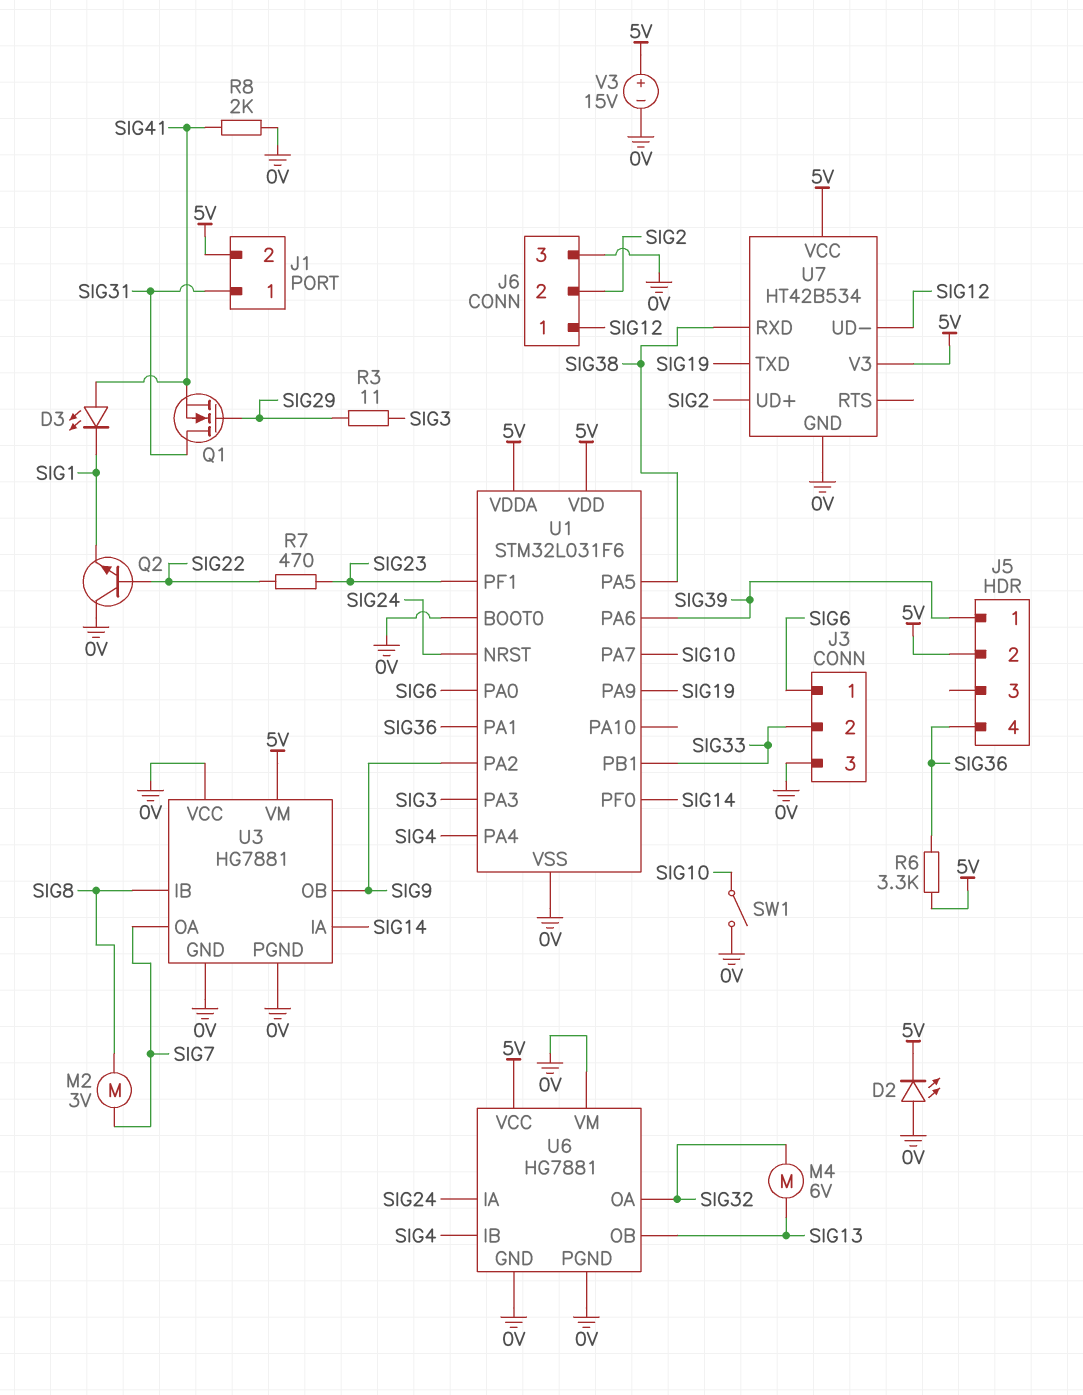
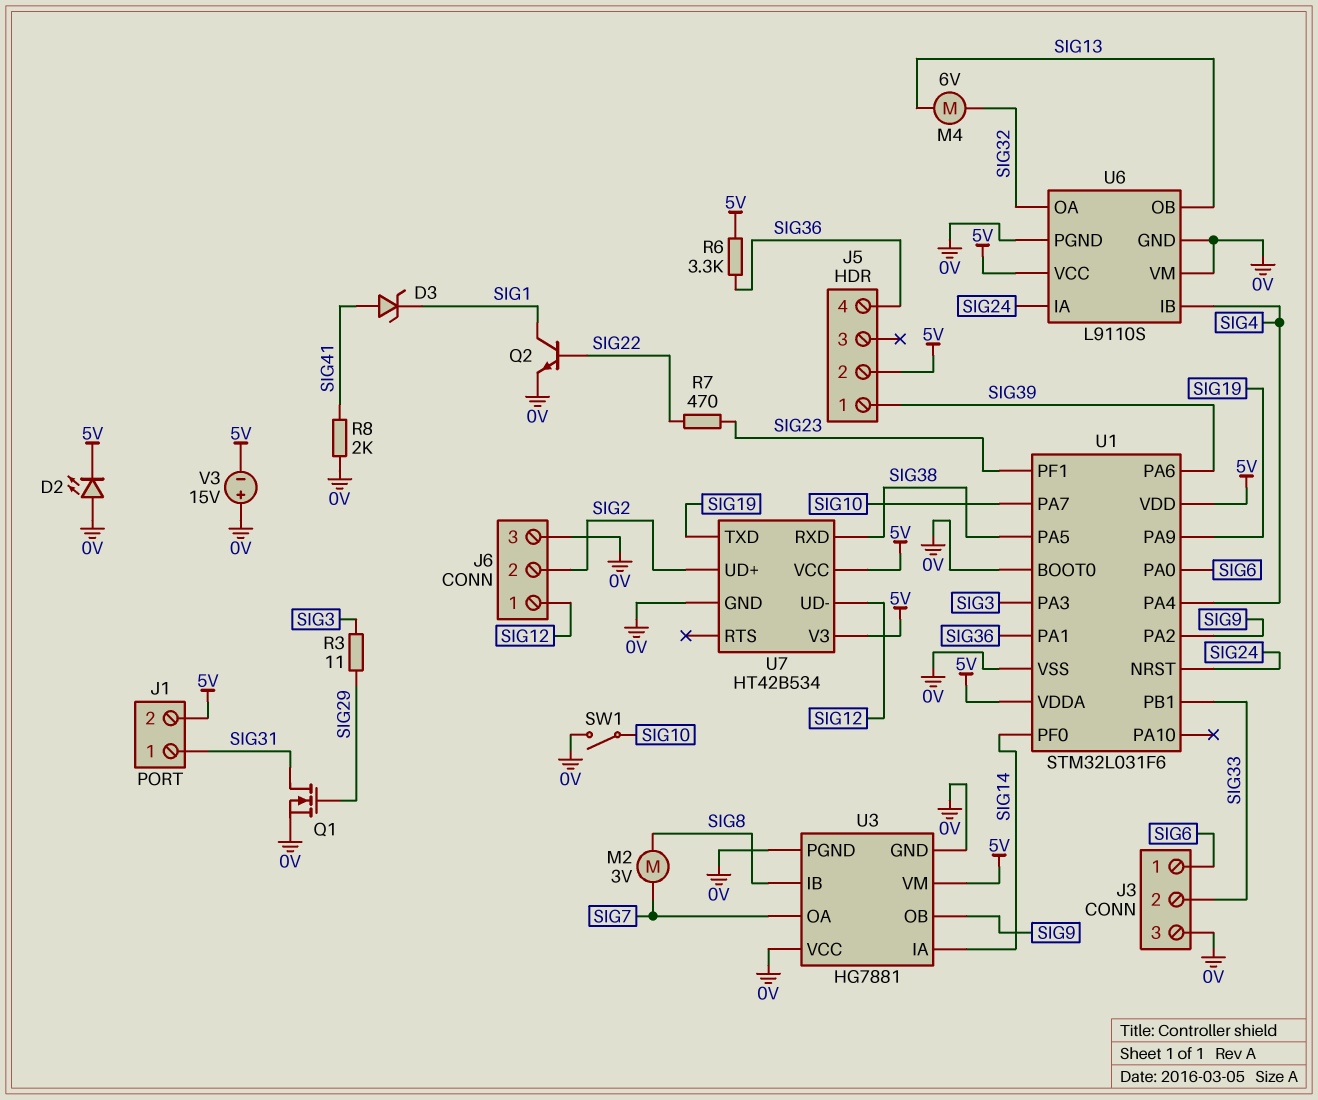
D3: LED (A SIG41, K SIG1) -> zener (A SIG41, K SIG1)
Q1: NMOS (G SIG29, D SIG31, S SIG41) -> NMOS (G SIG29, D SIG31, S 0V)
Q2: NPN (B SIG22, C 0V, E SIG1) -> NPN (B SIG22, C SIG1, E 0V)
U6: HG7881 -> L9110S
V3: 15V (plus 5V, minus 0V) -> 15V (plus 0V, minus 5V)

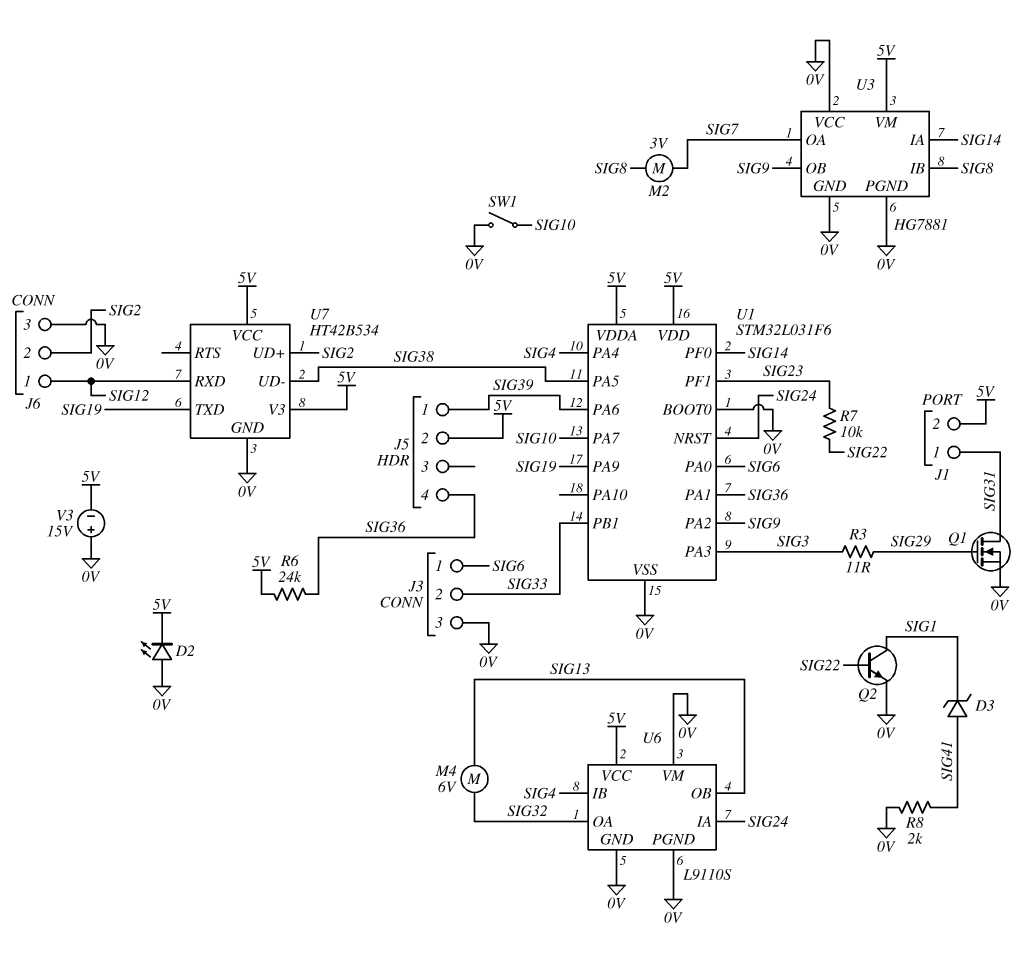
R6: 3.3k (5V, SIG36) -> 24k (5V, SIG36)
R7: 470 (SIG22, SIG23) -> 10k (SIG22, SIG23)
U7 pin RXD: SIG38 -> SIG12
U7 pin UD-: SIG12 -> SIG38

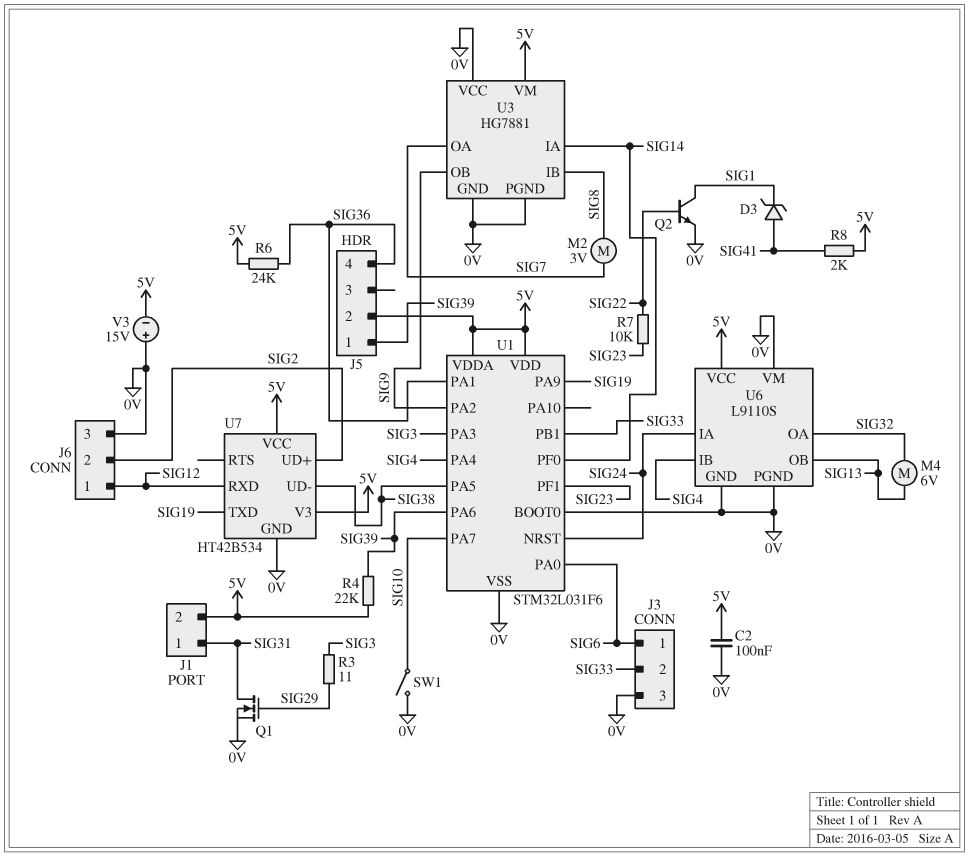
C2: none -> 100nF (0V, 5V)
D2: LED (A 0V, K 5V) -> none
R4: none -> 22k (5V, SIG39)
R8: 2k (0V, SIG41) -> 2k (5V, SIG41)

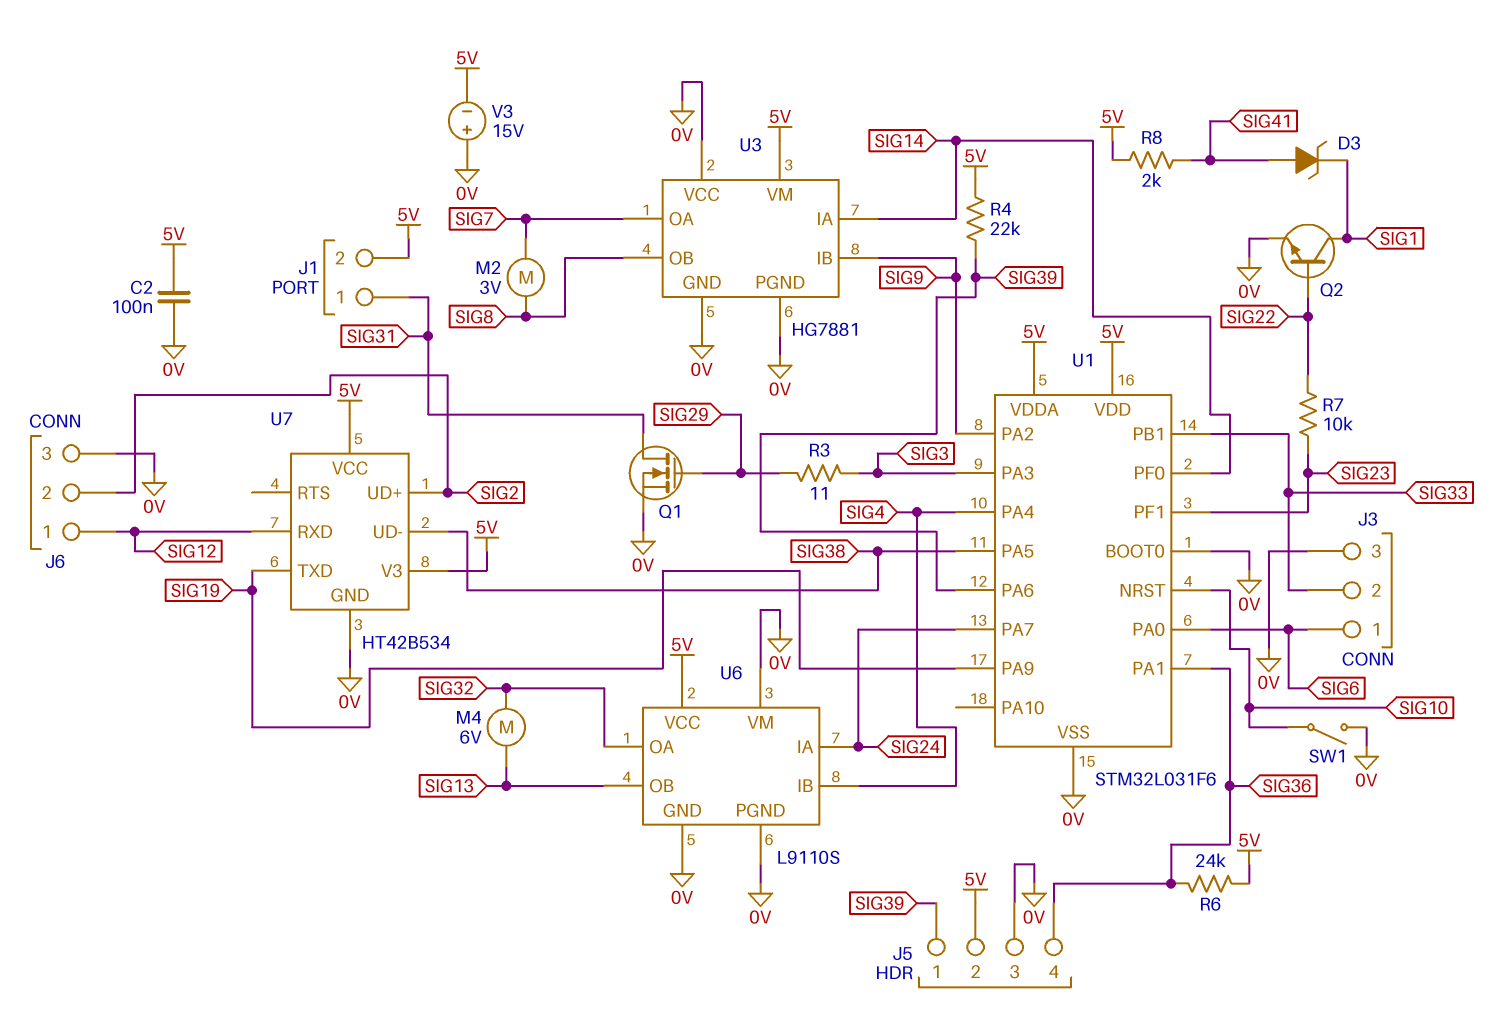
J5 pin 3: none -> 0V
U1 pin NRST: SIG24 -> SIG10
U1 pin PA7: SIG10 -> SIG24
U3 pin IB: SIG8 -> SIG9
U3 pin OB: SIG9 -> SIG8

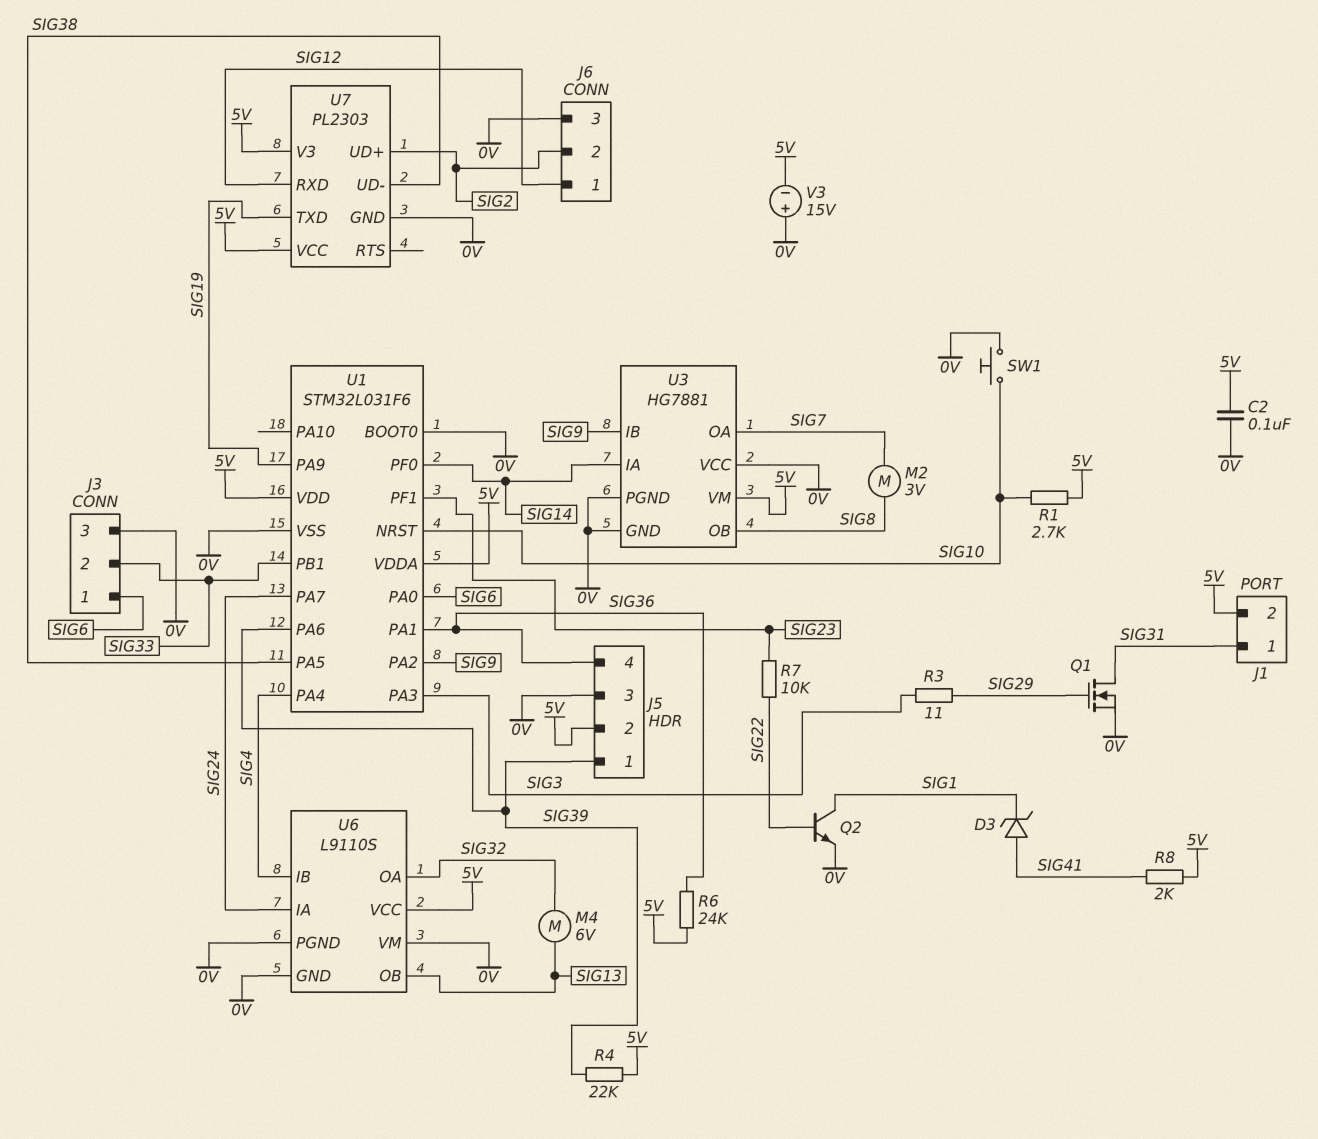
R1: none -> 2.7k (5V, SIG10)
SW1: switch (0V, SIG10) -> button (0V, SIG10)
U7: HT42B534 -> PL2303

